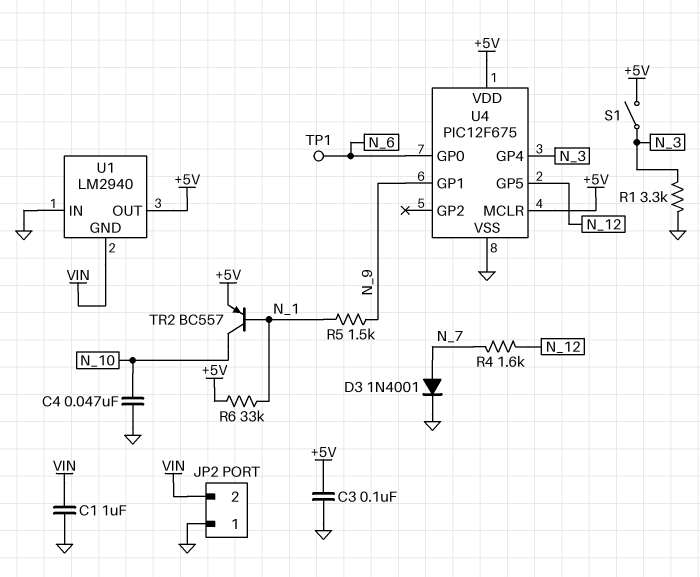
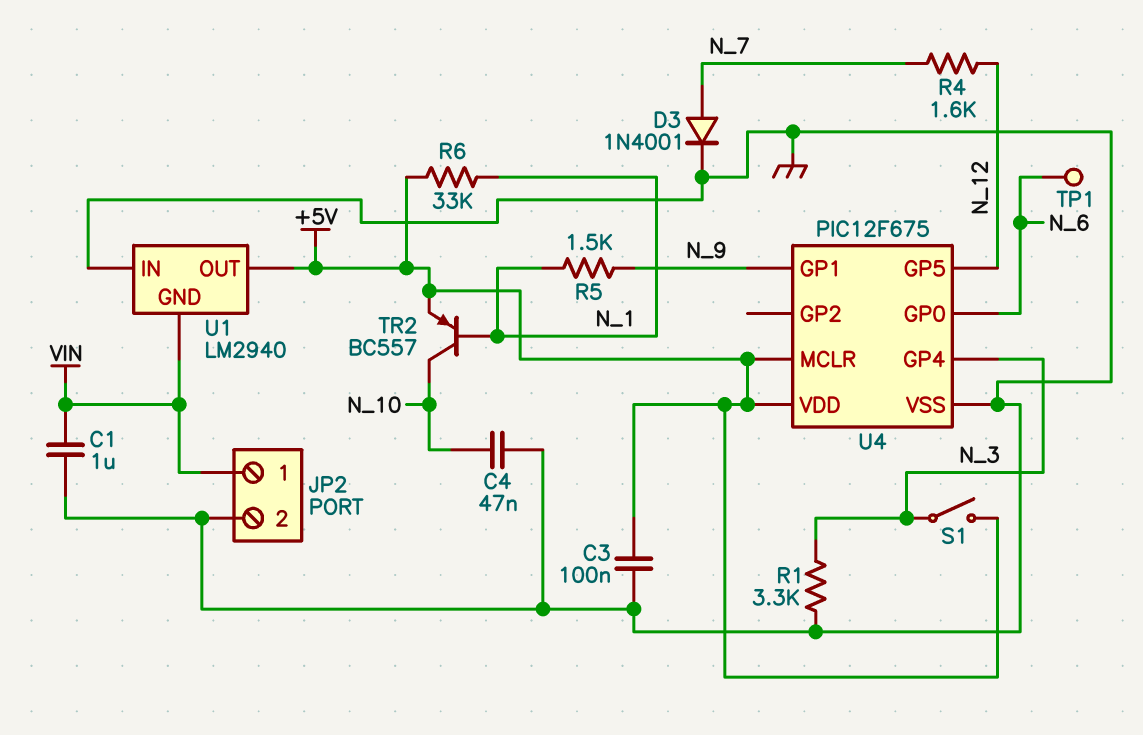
JP2 pin 1: GND -> VIN
JP2 pin 2: VIN -> GND

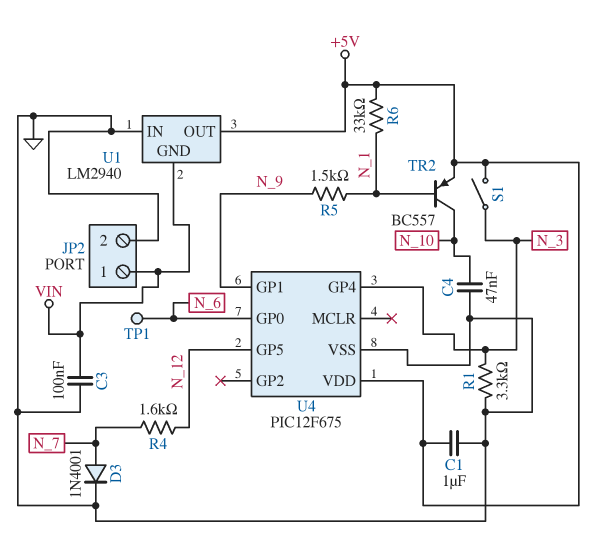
C1: 1uF (GND, VIN) -> 1uF (+5V, GND)
C3: 100nF (+5V, GND) -> 100nF (GND, VIN)
U4 pin MCLR: +5V -> none

